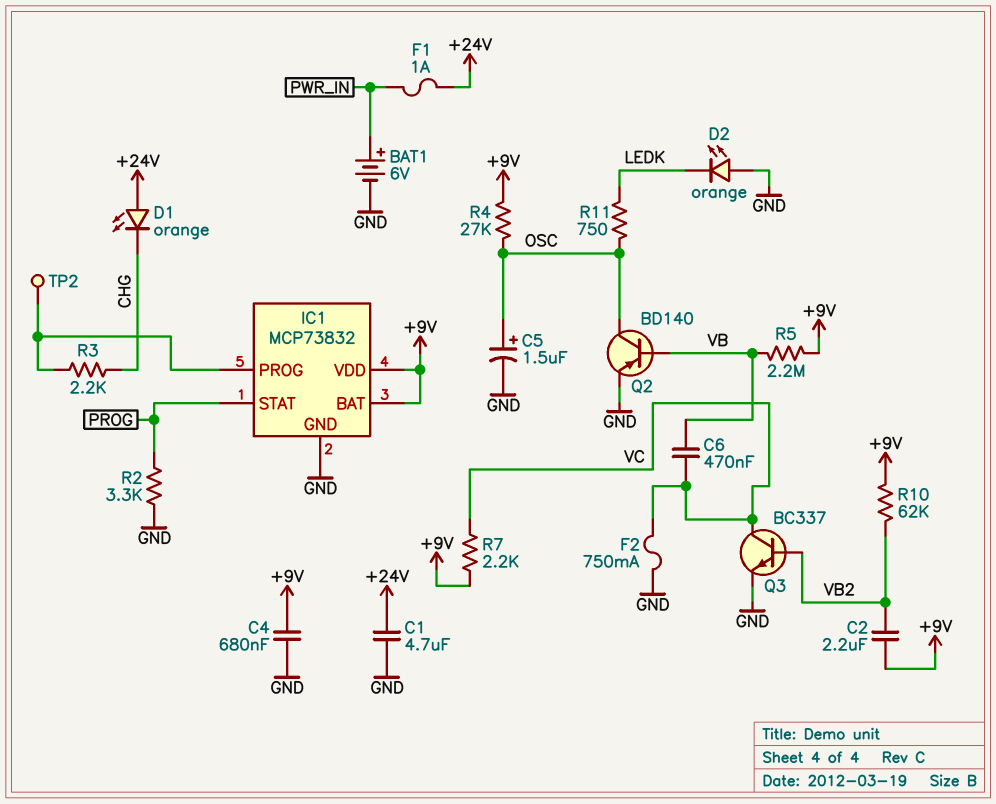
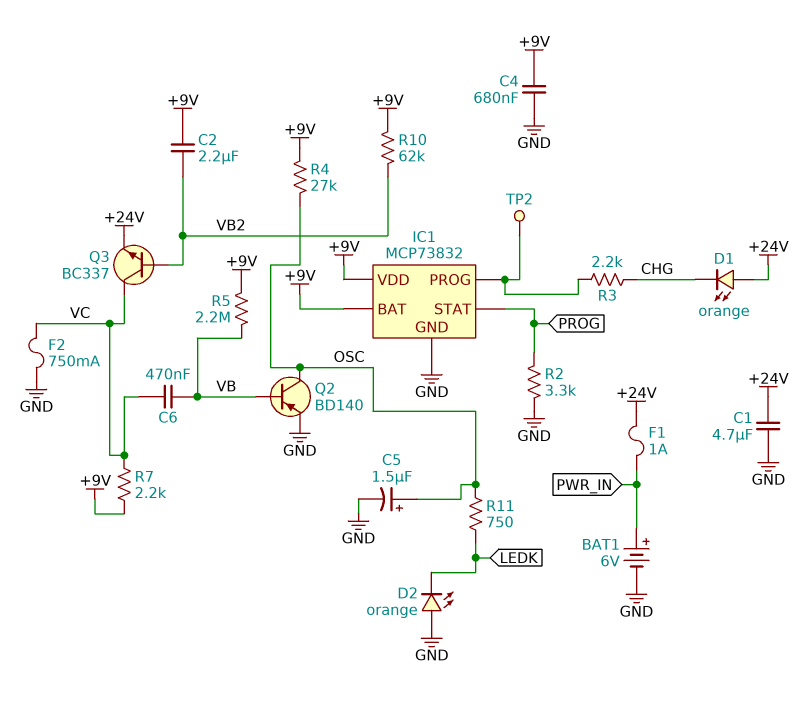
Q3: NPN BC337 (B VB2, C VC, E GND) -> NPN BC337 (B VB2, C VC, E +24V)

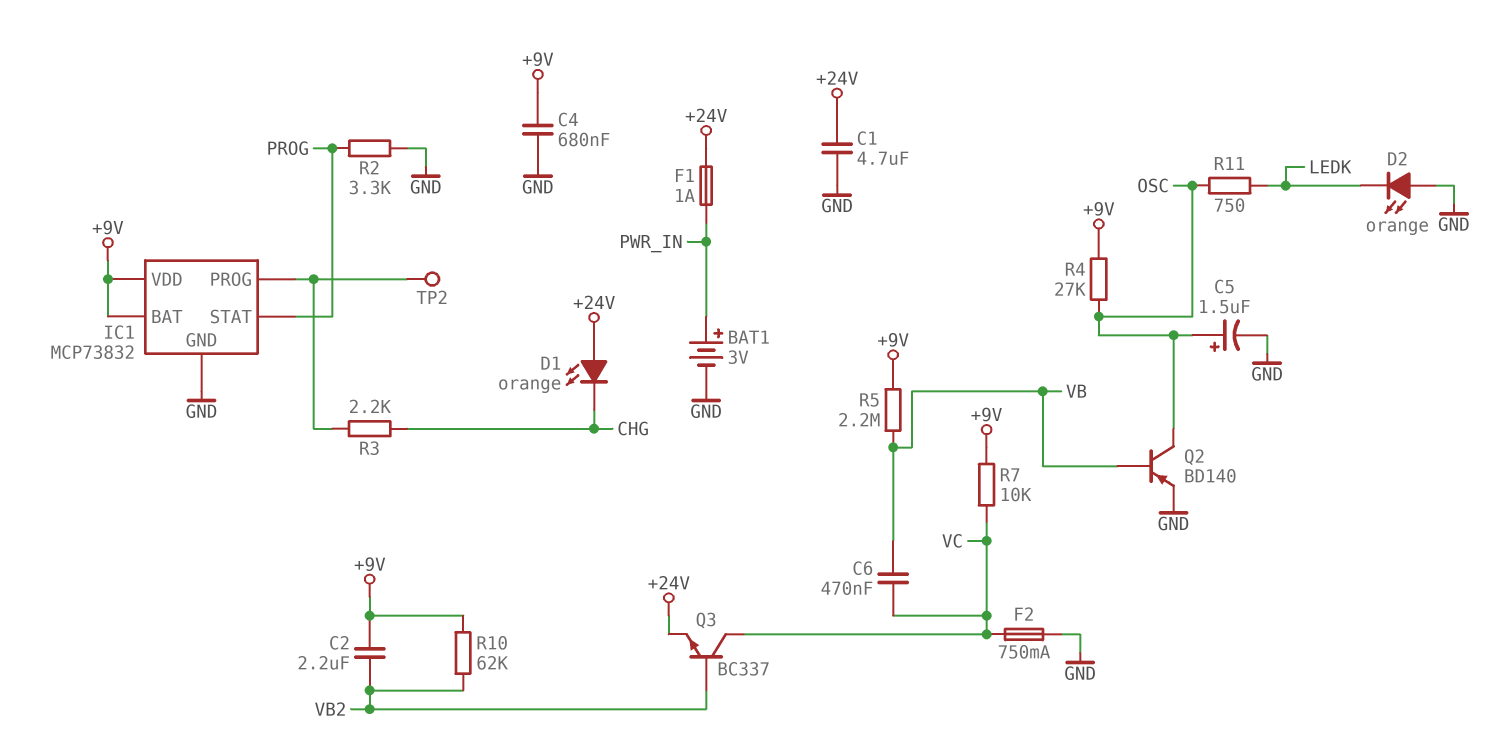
BAT1: 6V (plus PWR_IN, minus GND) -> 3V (plus PWR_IN, minus GND)
R7: 2.2k (+9V, VC) -> 10k (+9V, VC)

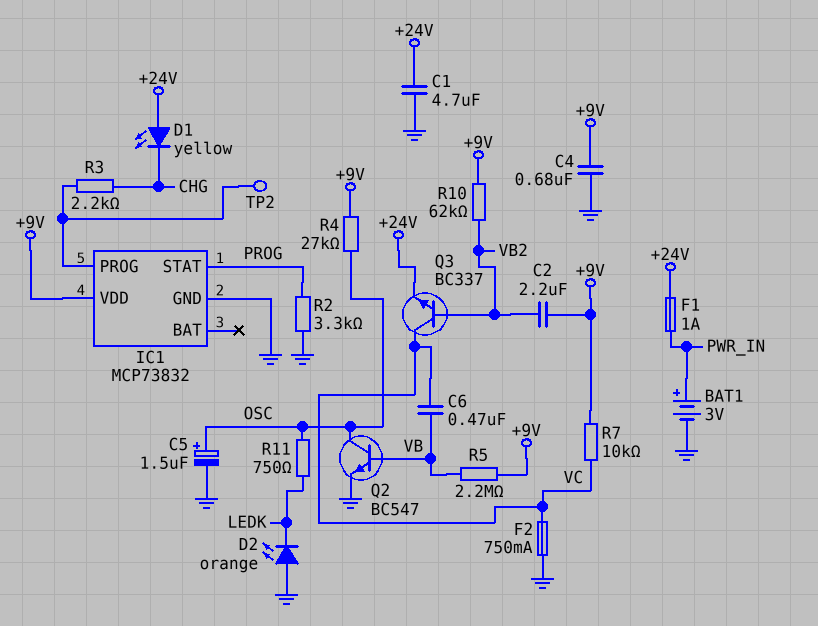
D1: LED orange (A +24V, K CHG) -> LED yellow (A +24V, K CHG)
IC1 pin BAT: +9V -> none
Q2: PNP BD140 (B VB, C OSC, E GND) -> NPN BC547 (B VB, C OSC, E GND)

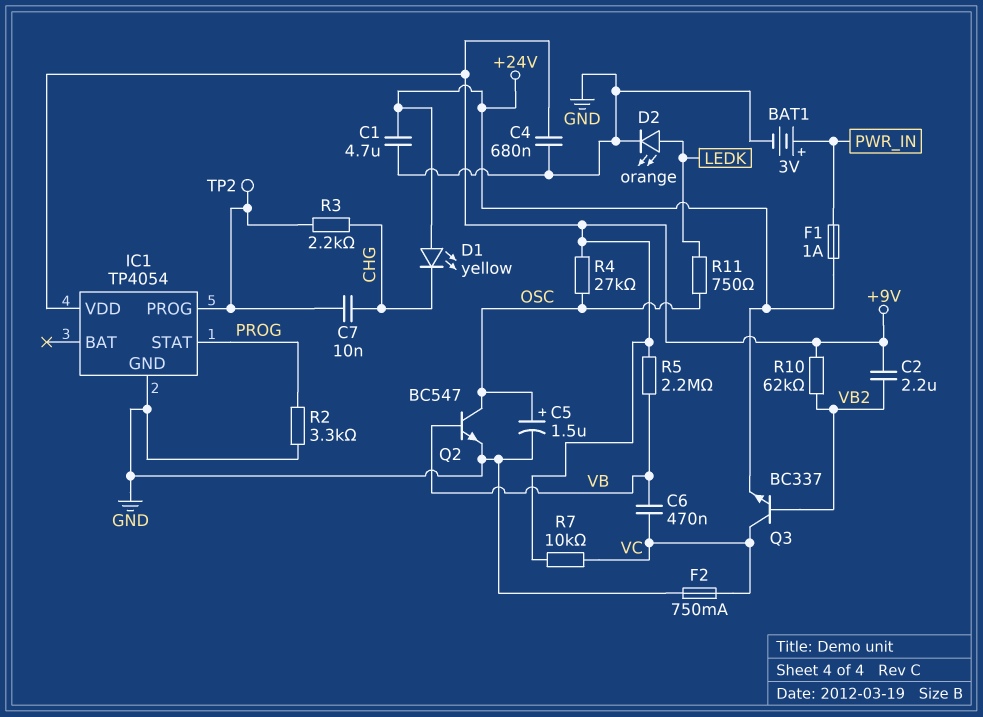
C7: none -> 10nF (CHG, IC1/PROG)
D2: LED orange (A GND, K LEDK) -> LED orange (A LEDK, K GND)
IC1: MCP73832 -> TP4054

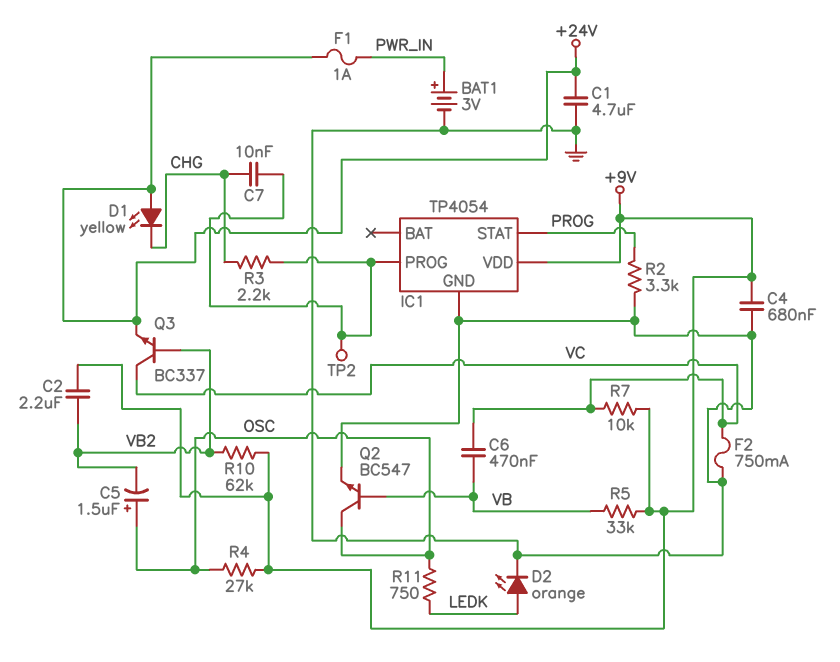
C5: 1.5uF (plus OSC, minus GND) -> 1.5uF (plus OSC, minus VB2)
R5: 2.2M (+9V, VB) -> 33k (+9V, VB)

